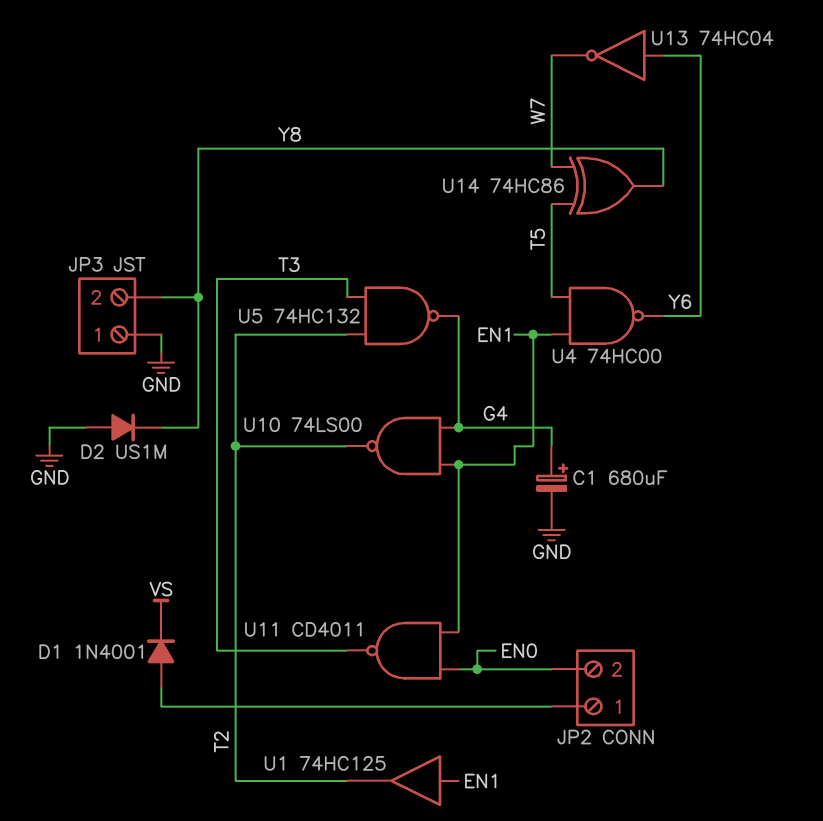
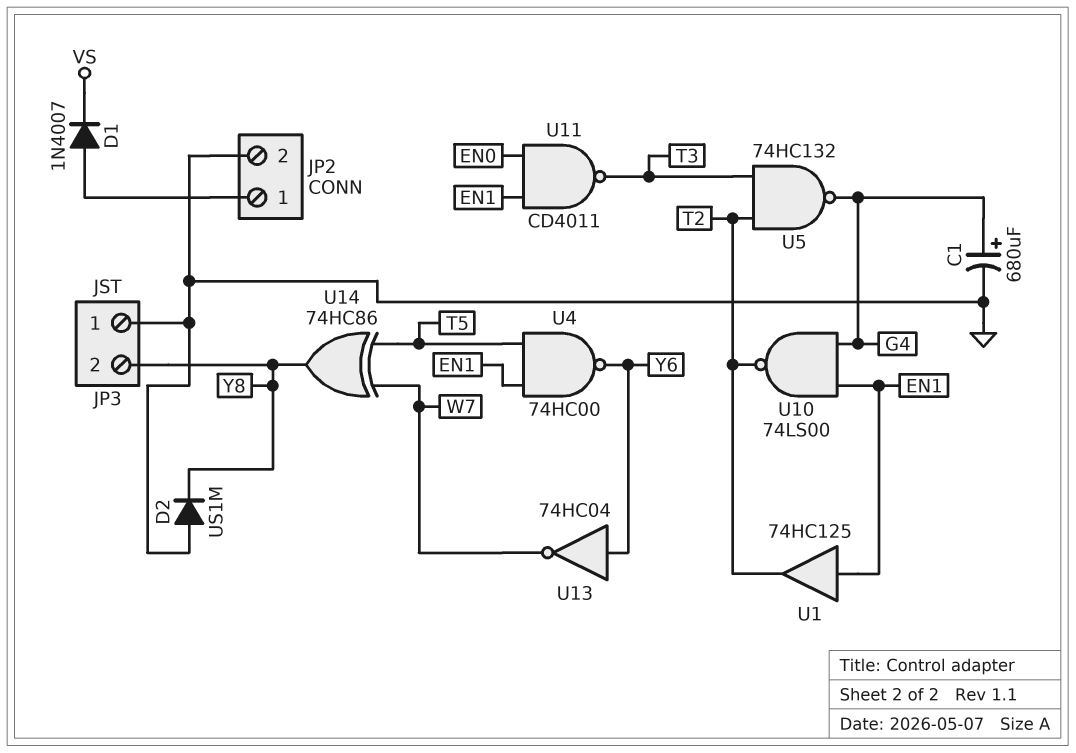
D1: diode 1N4001 (A JP2/1, K VS) -> diode 1N4007 (A JP2/1, K VS)
JP2 pin 2: EN0 -> GND

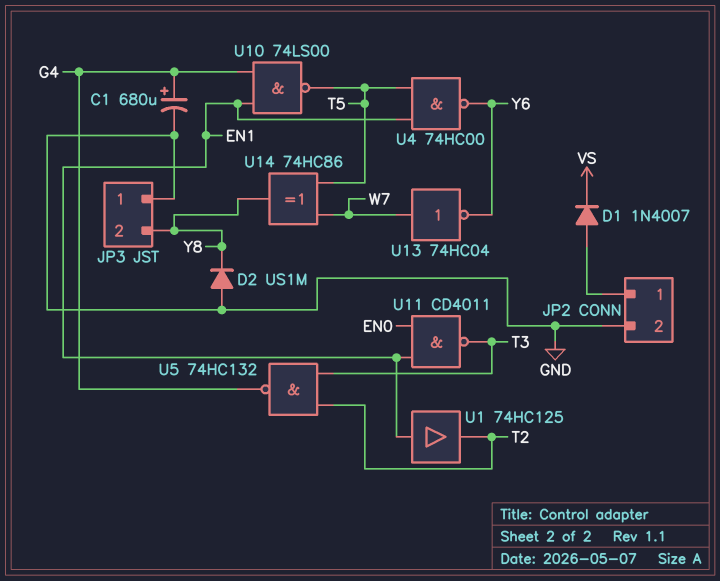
U10: NAND 74LS00 (in EN1, in G4, out T2) -> NAND 74LS00 (in EN1, in G4, out T5)
U13: NOT 74HC04 (in Y6, out W7) -> NOT 74HC04 (in W7, out Y6)

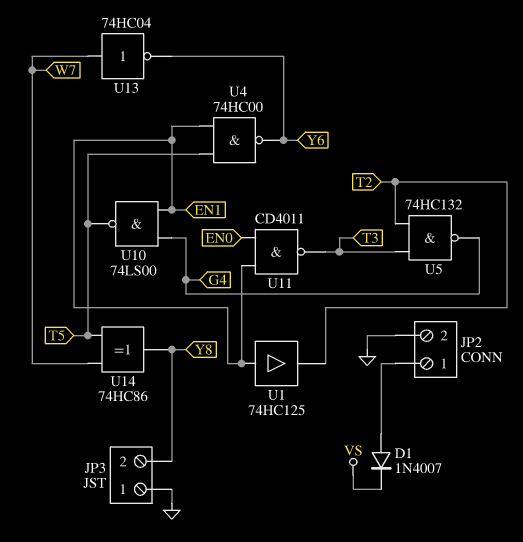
C1: 680uF (plus G4, minus GND) -> none
D2: diode US1M (A GND, K Y8) -> none

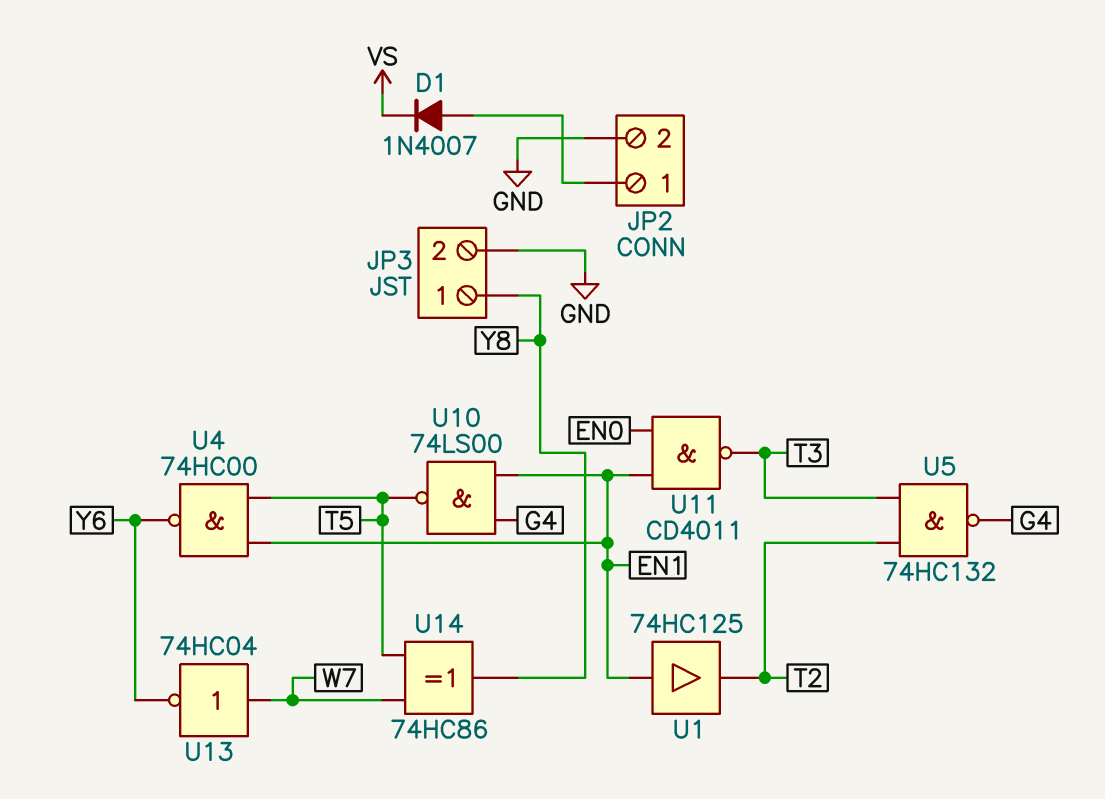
JP3 pin 1: GND -> Y8
JP3 pin 2: Y8 -> GND

